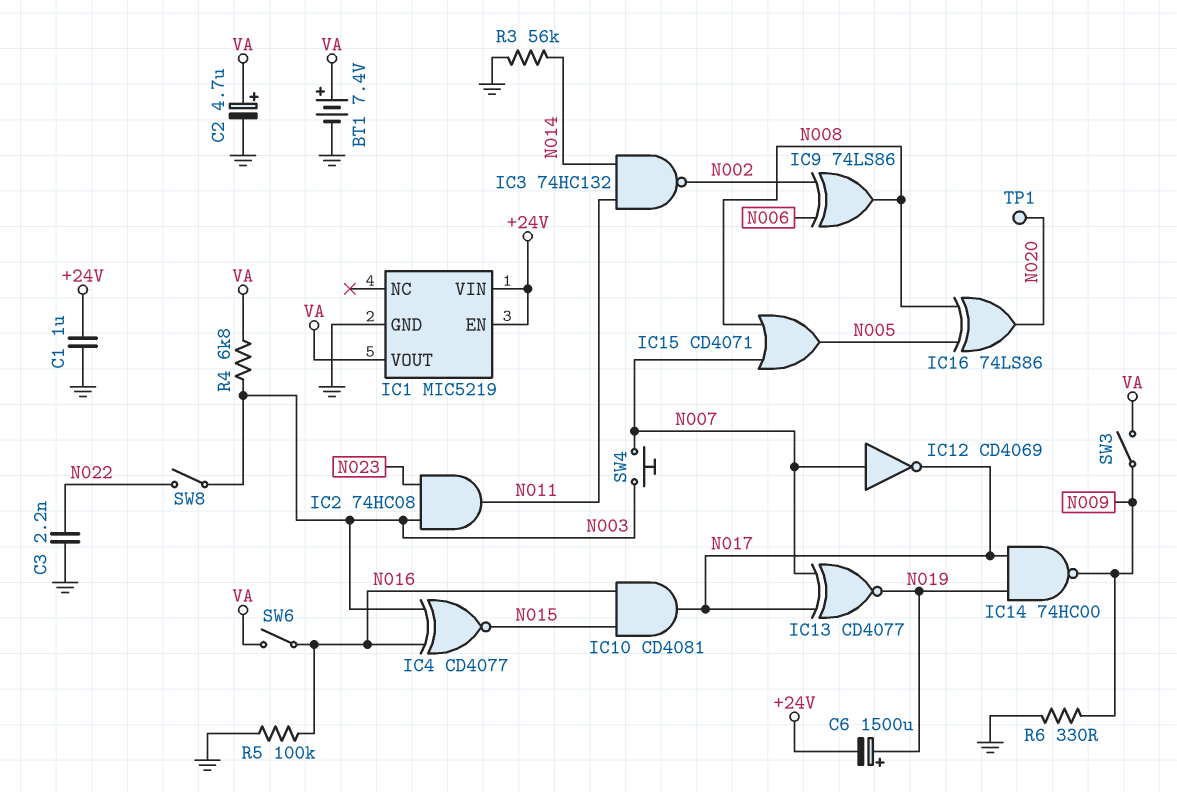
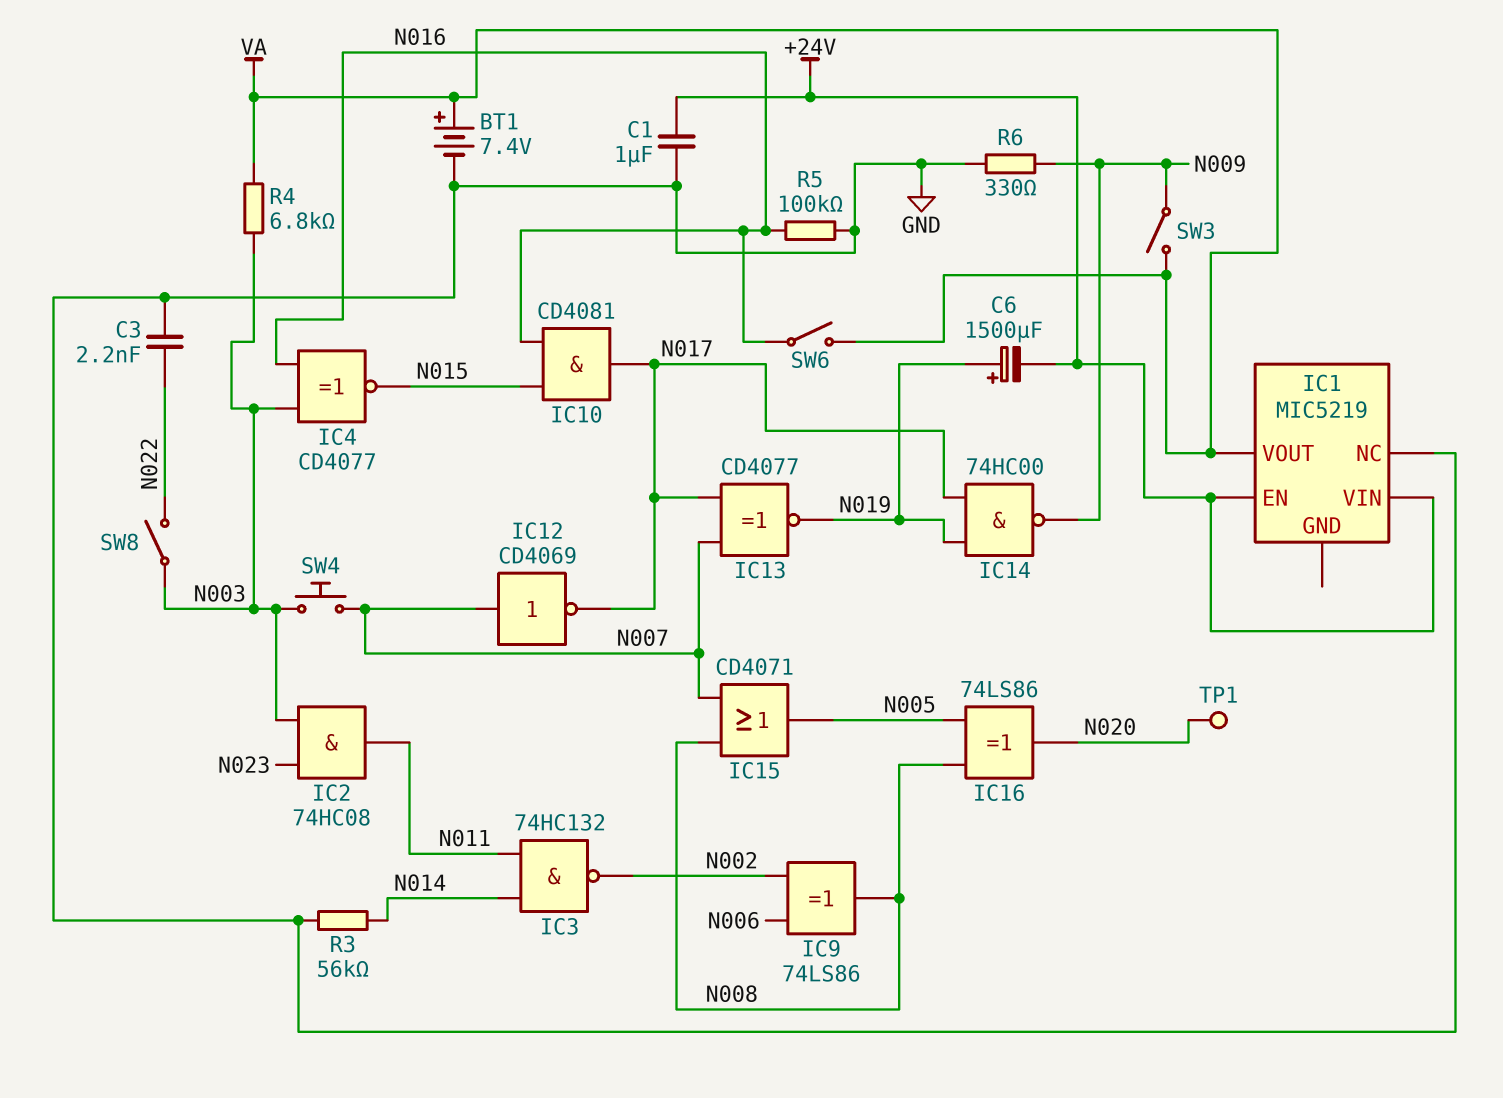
C2: 4.7uF (plus VA, minus GND) -> none
IC1 pin GND: GND -> none
IC1 pin NC: none -> GND

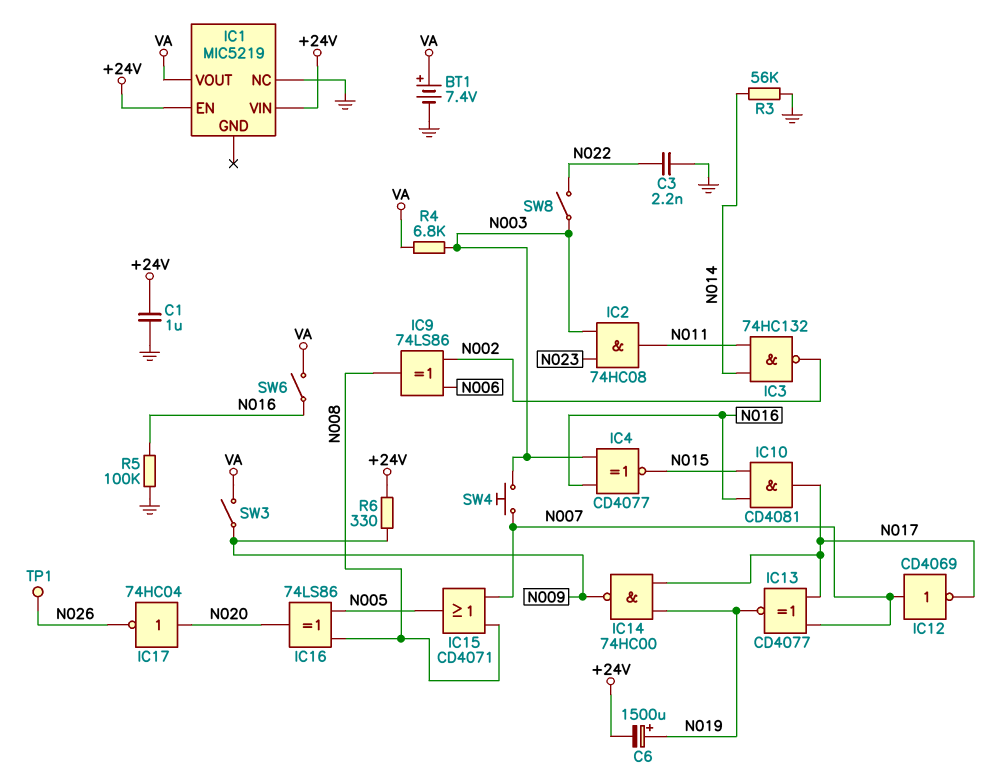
IC17: none -> NOT 74HC04 (in N020, out N026)
R6: 330 (GND, N009) -> 330 (+24V, N009)
TP1: test point (N020) -> test point (N026)

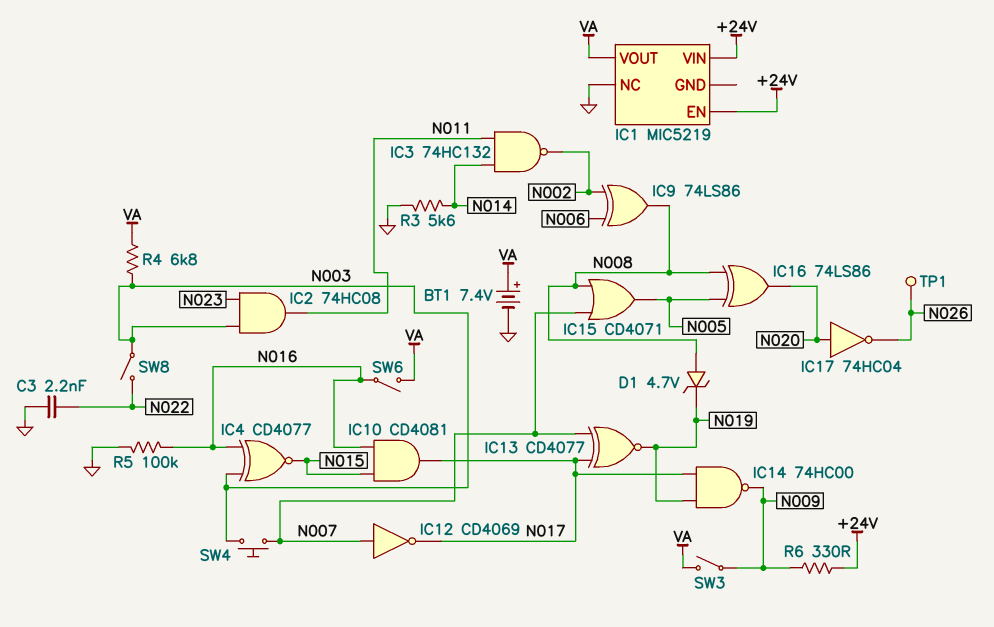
C1: 1uF (+24V, GND) -> none
C6: 1500uF (plus N019, minus +24V) -> none
D1: none -> zener 4.7V (A N008, K N019)
R3: 56k (GND, N014) -> 5.6k (GND, N014)

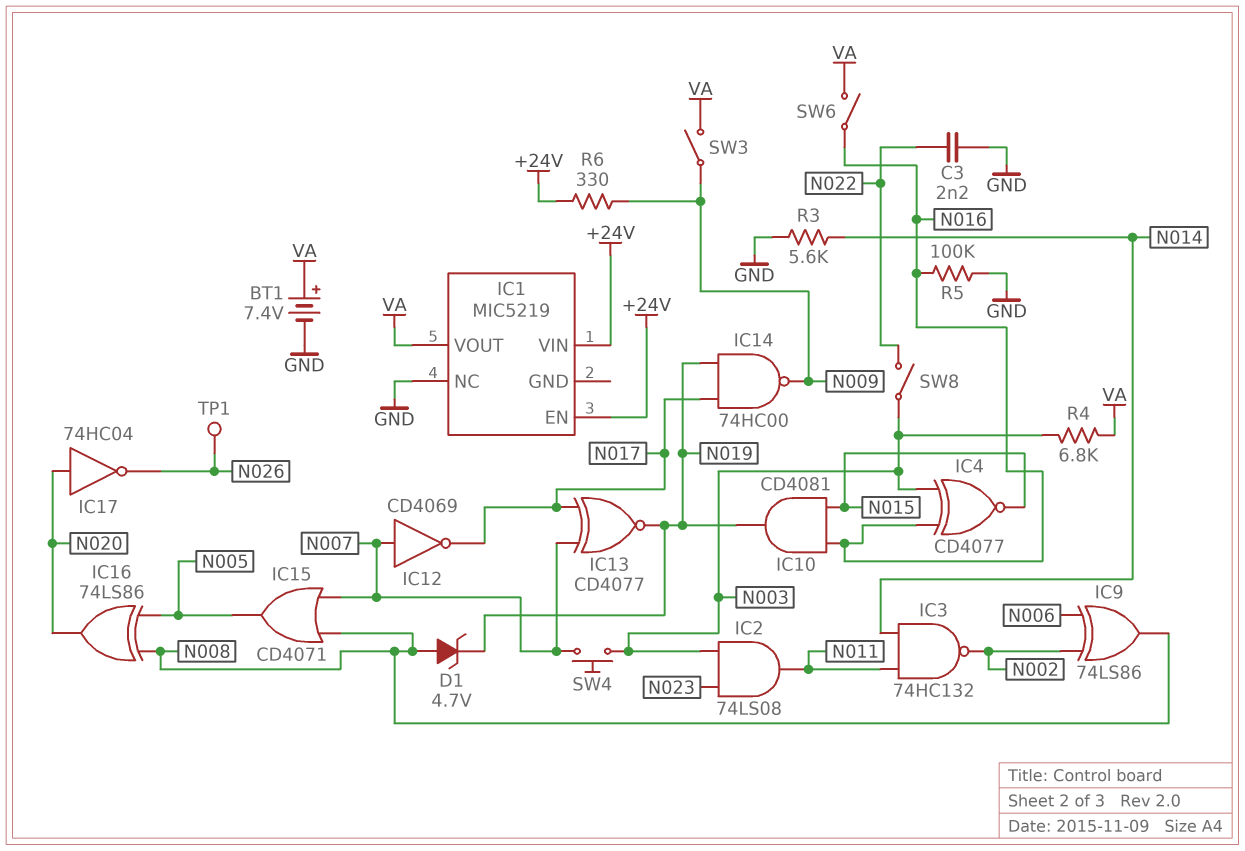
IC2: AND 74HC08 (in N003, in N023, out N011) -> AND 74LS08 (in N003, in N023, out N011)
IC10: AND CD4081 (in N015, in N016, out N017) -> AND CD4081 (in N015, in N016, out N019)

